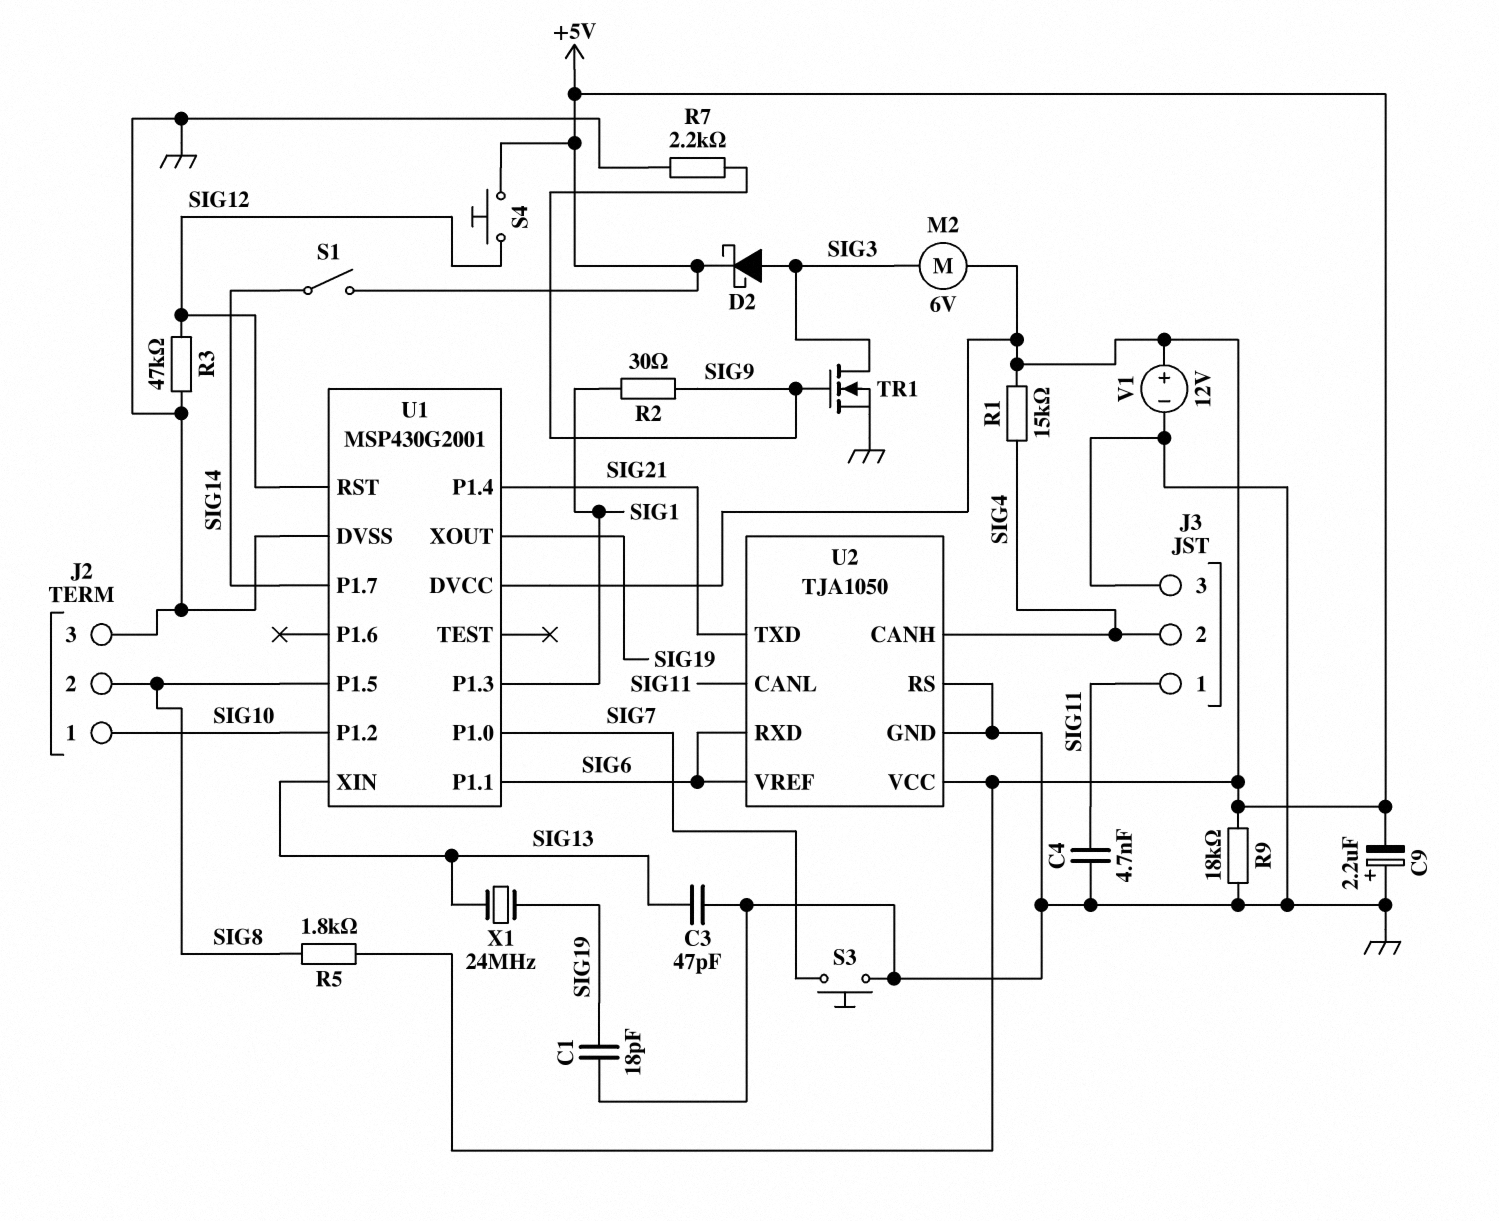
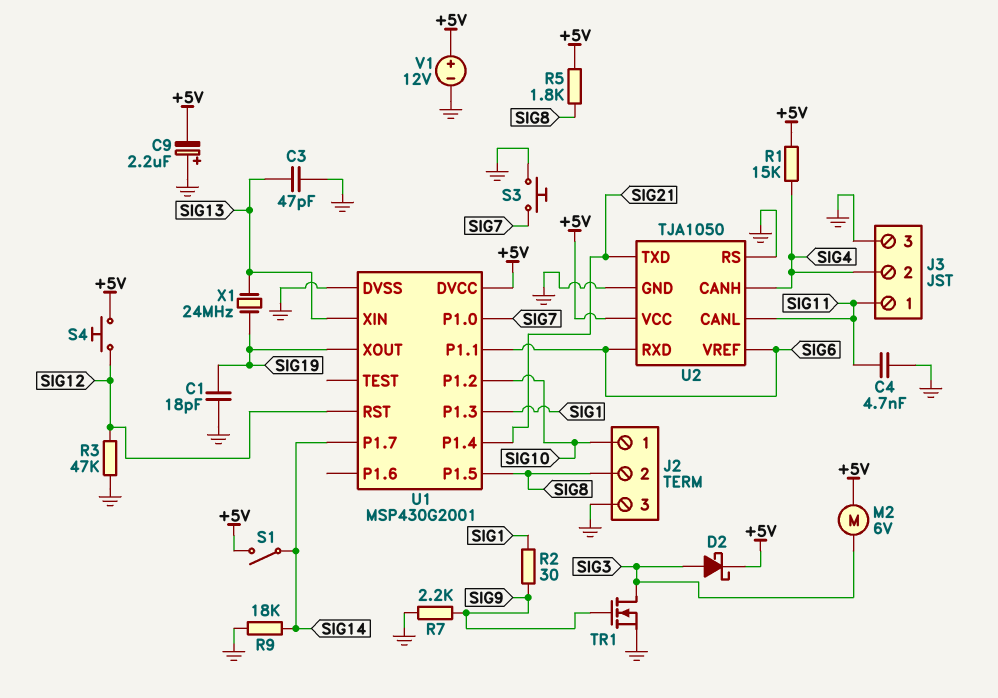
R9: 18k (+5V, GND) -> 18k (GND, SIG14)

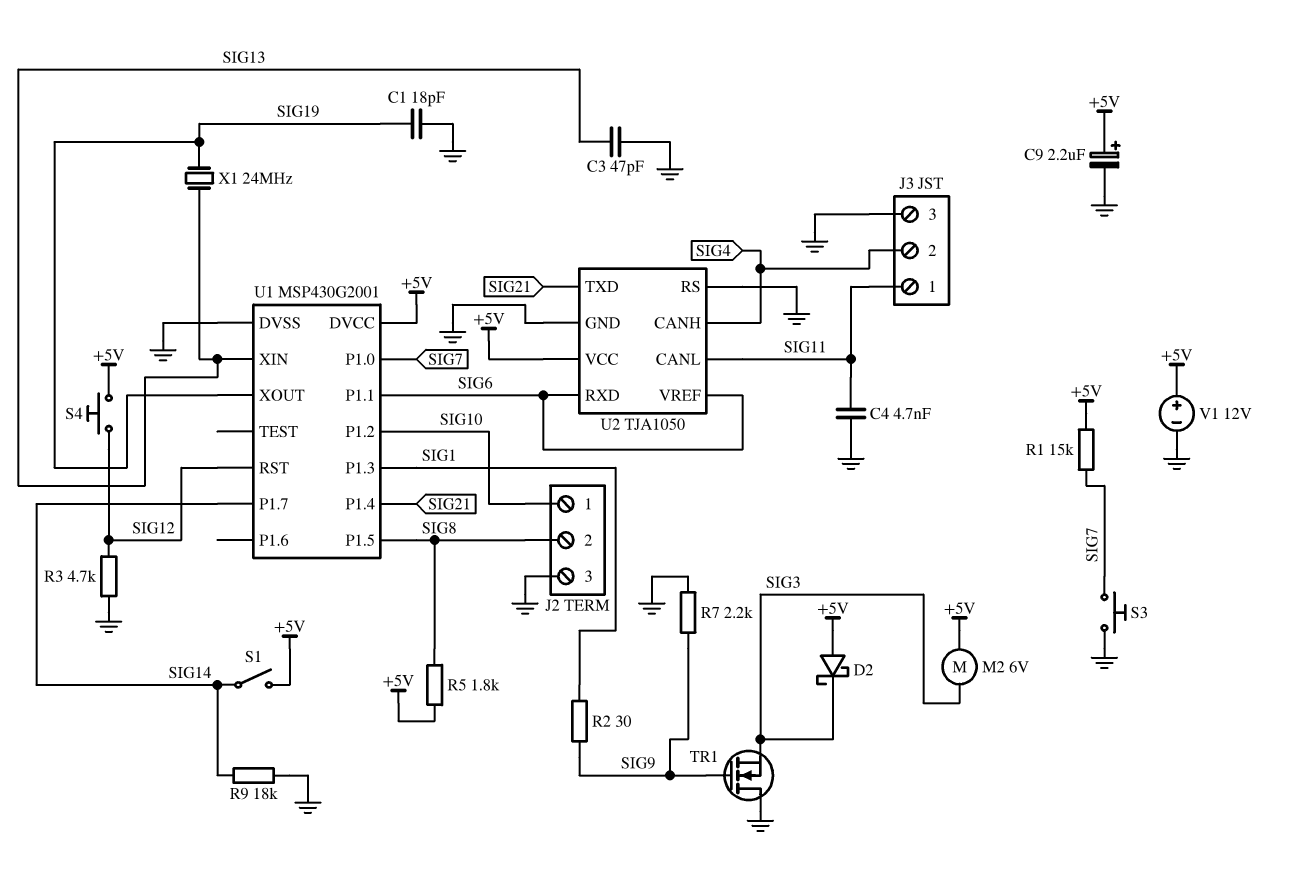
C9: 2.2uF (plus GND, minus +5V) -> 2.2uF (plus +5V, minus GND)
D2: schottky (A SIG3, K +5V) -> schottky (A +5V, K SIG3)
R1: 15k (+5V, SIG4) -> 15k (+5V, SIG7)
R3: 47k (GND, SIG12) -> 4.7k (GND, SIG12)
TR1: NMOS (G SIG9, D SIG3, S GND) -> NMOS (G SIG9, D GND, S SIG3)

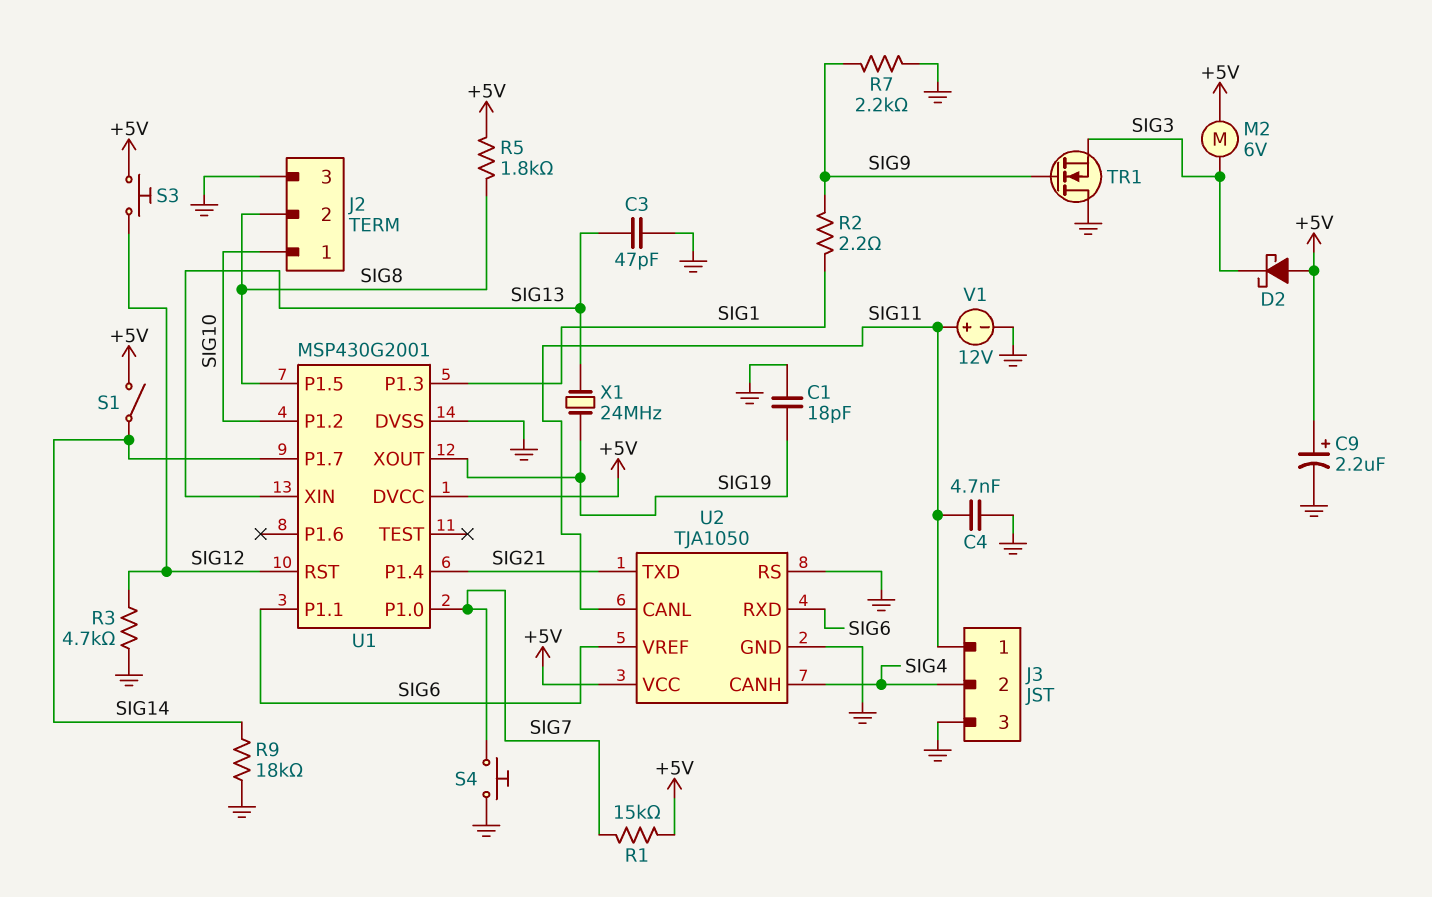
R2: 30 (SIG1, SIG9) -> 2.2 (SIG1, SIG9)
S3: button (GND, SIG7) -> button (+5V, SIG12)
S4: button (+5V, SIG12) -> button (GND, SIG7)
V1: 12V (plus +5V, minus GND) -> 12V (plus SIG11, minus GND)

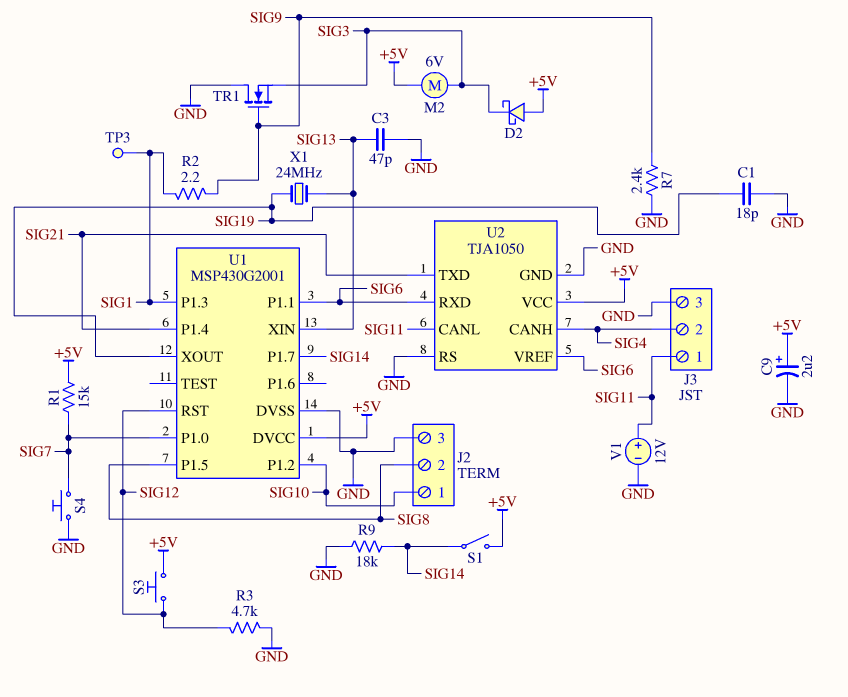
C4: 4.7nF (GND, SIG11) -> none
R5: 1.8k (+5V, SIG8) -> none
R7: 2.2k (GND, SIG9) -> 2.4k (GND, SIG9)
TP3: none -> test point (SIG1)

